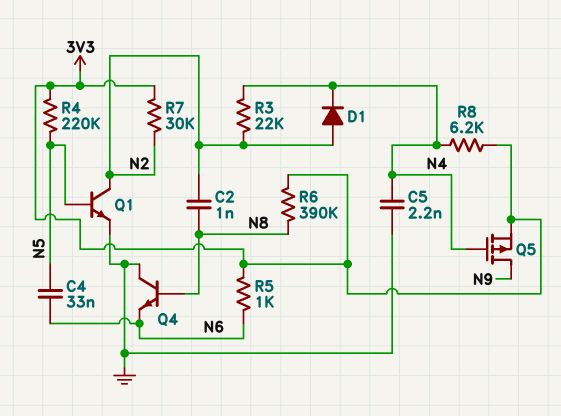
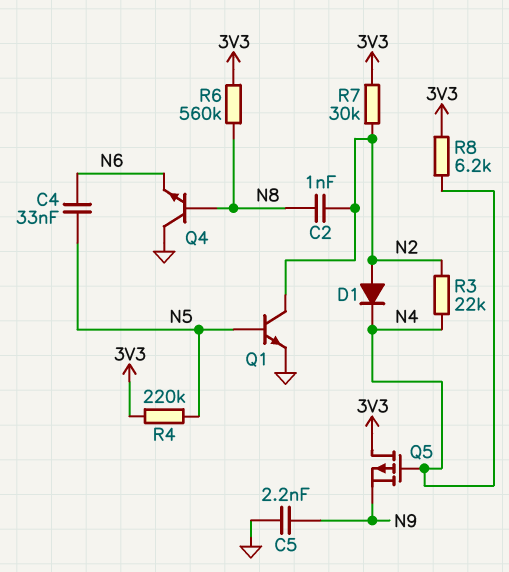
C5: 2.2nF (GND, N4) -> 2.2nF (GND, N9)
Q5: PMOS (G N4, D N9, S 3V3) -> PMOS (G N4, D 3V3, S N9)
R5: 1k (3V3, N6) -> none
R6: 390k (3V3, N8) -> 560k (3V3, N8)

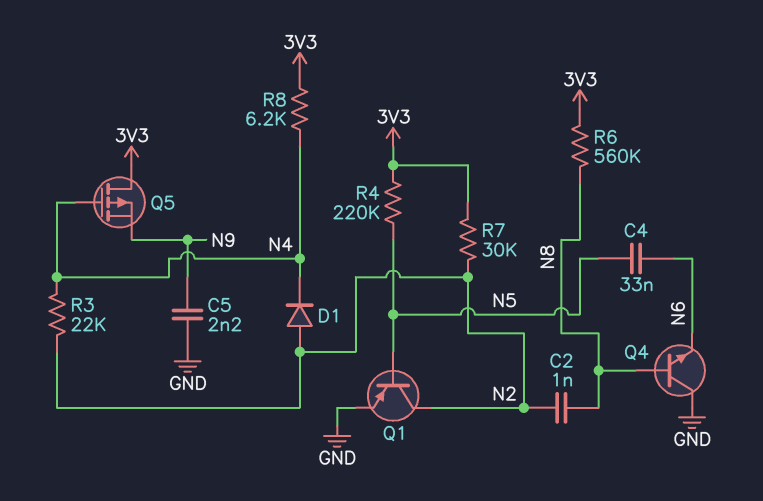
Q1: NPN (B N5, C N2, E GND) -> PNP (B N5, C N2, E GND)

